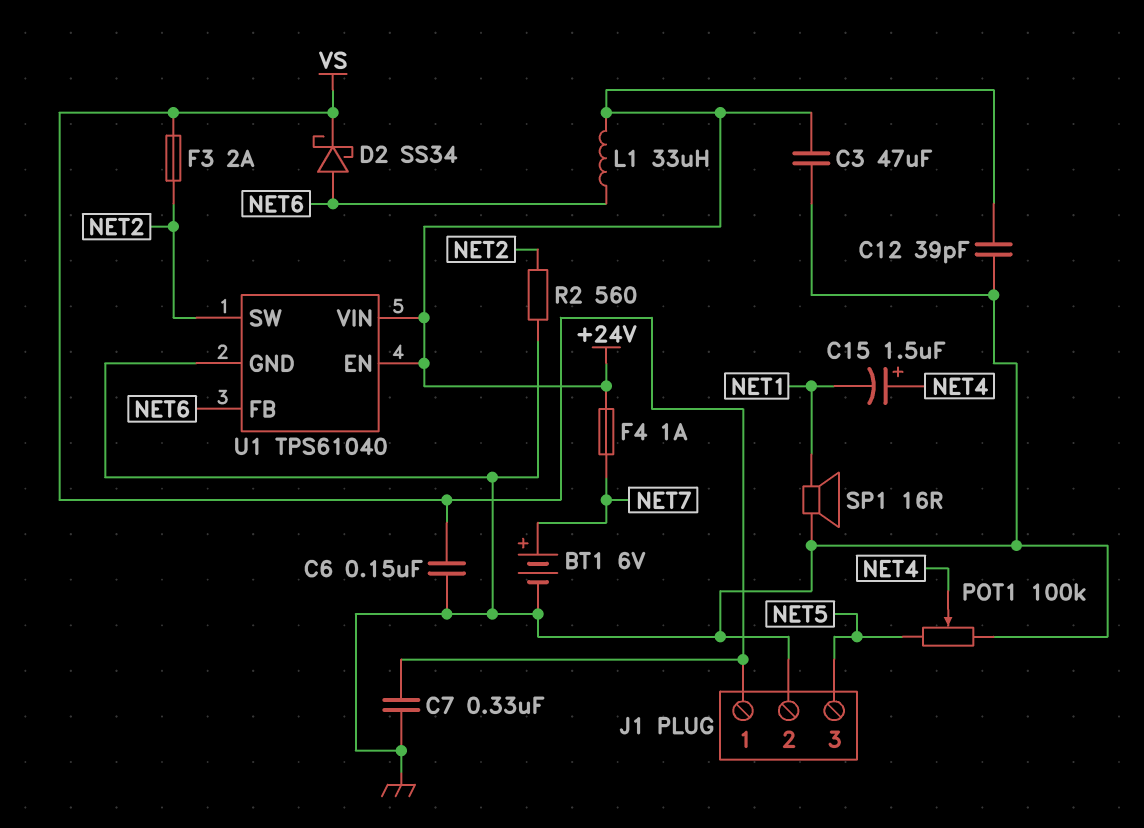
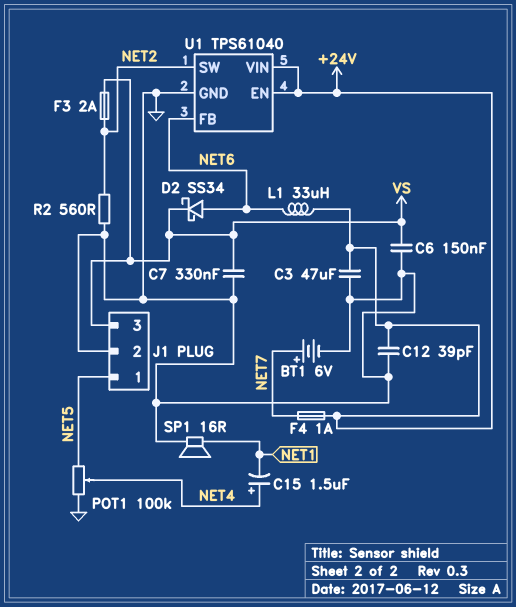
J1 pin 1: VS -> NET5
J1 pin 3: NET5 -> VS

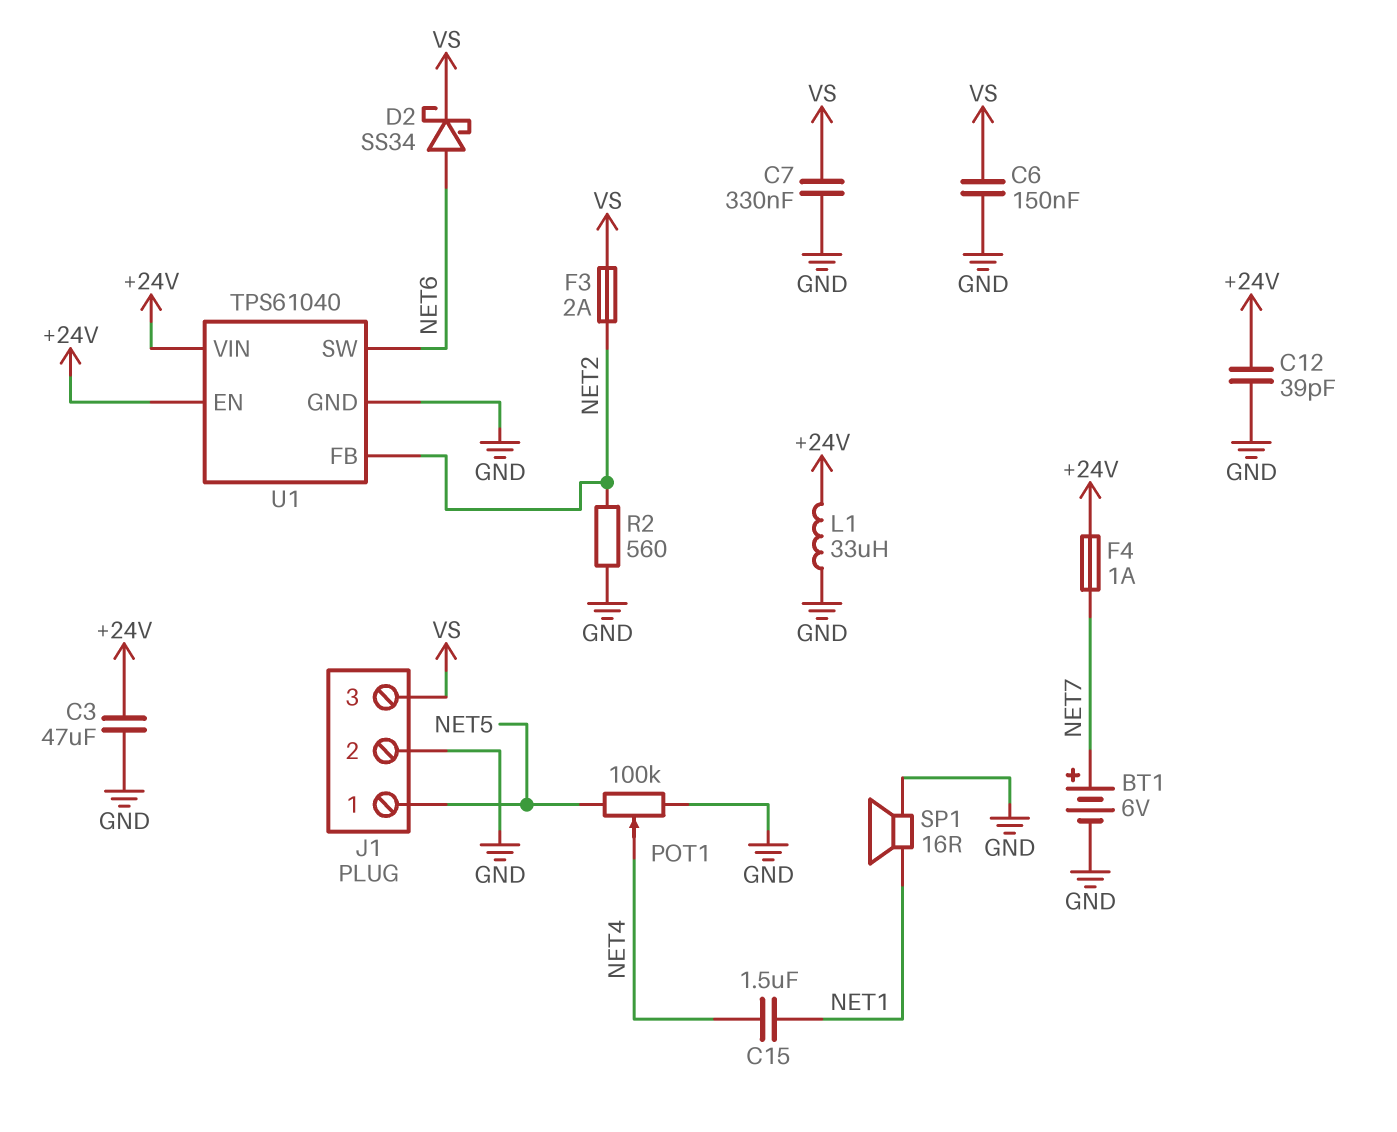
C15: 1.5uF (plus NET4, minus NET1) -> 1.5uF (NET1, NET4)
L1: 33uH (+24V, NET6) -> 33uH (+24V, GND)
U1 pin FB: NET6 -> NET2
U1 pin SW: NET2 -> NET6

